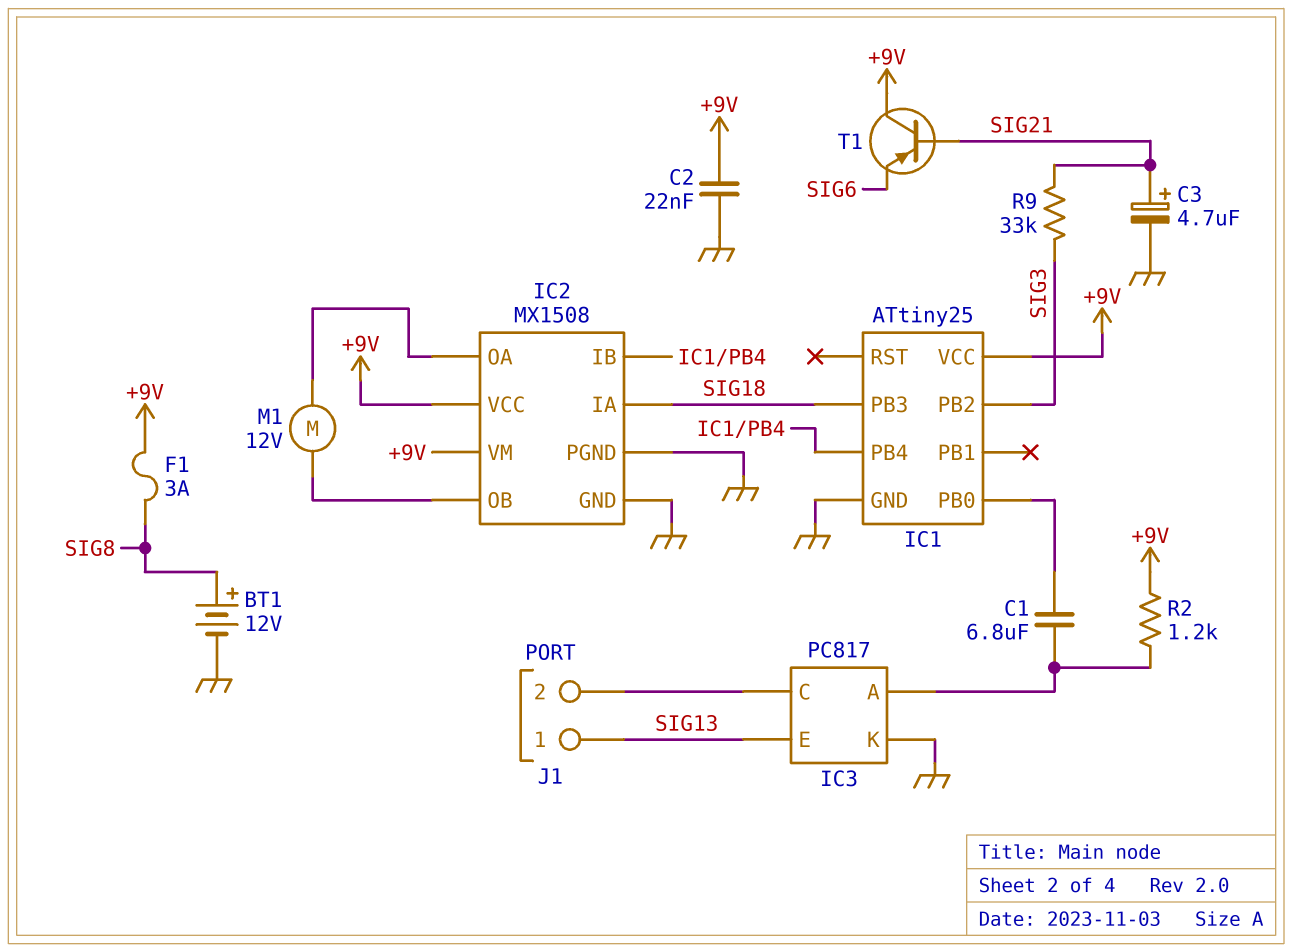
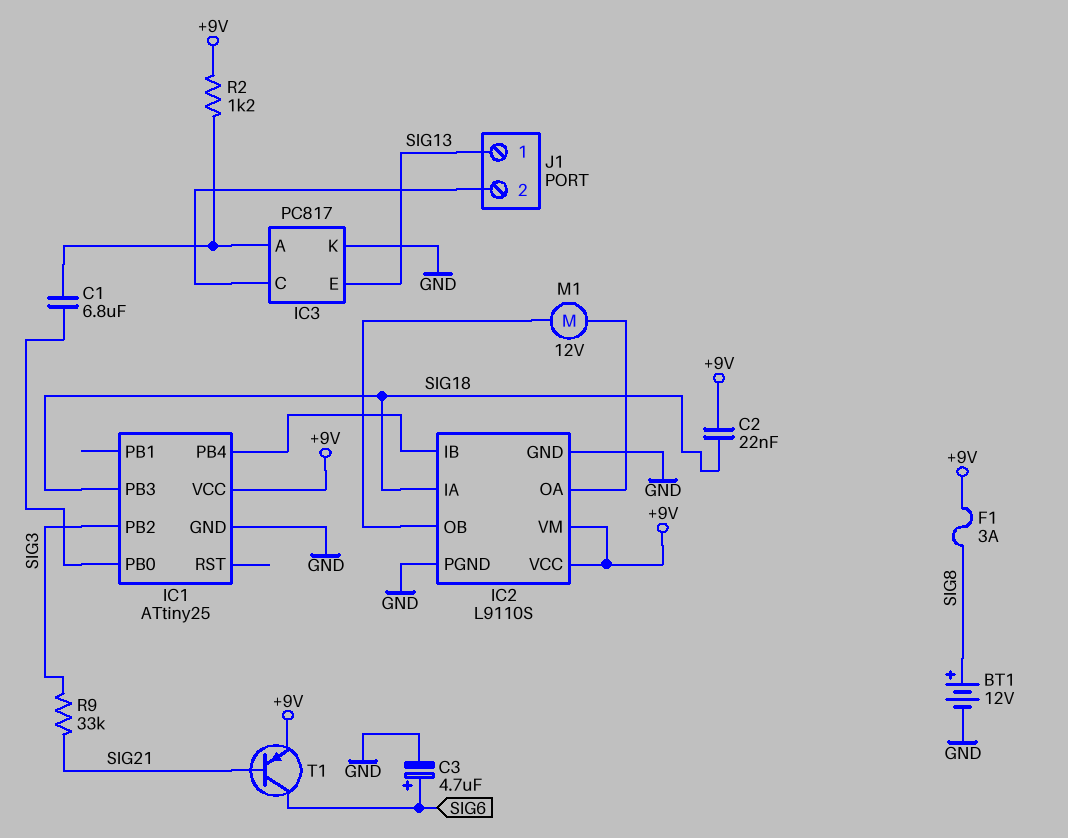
C2: 22nF (+9V, GND) -> 22nF (+9V, SIG18)
C3: 4.7uF (plus SIG21, minus GND) -> 4.7uF (plus SIG6, minus GND)
IC2: MX1508 -> L9110S
T1: PNP (B SIG21, C +9V, E SIG6) -> PNP (B SIG21, C SIG6, E +9V)

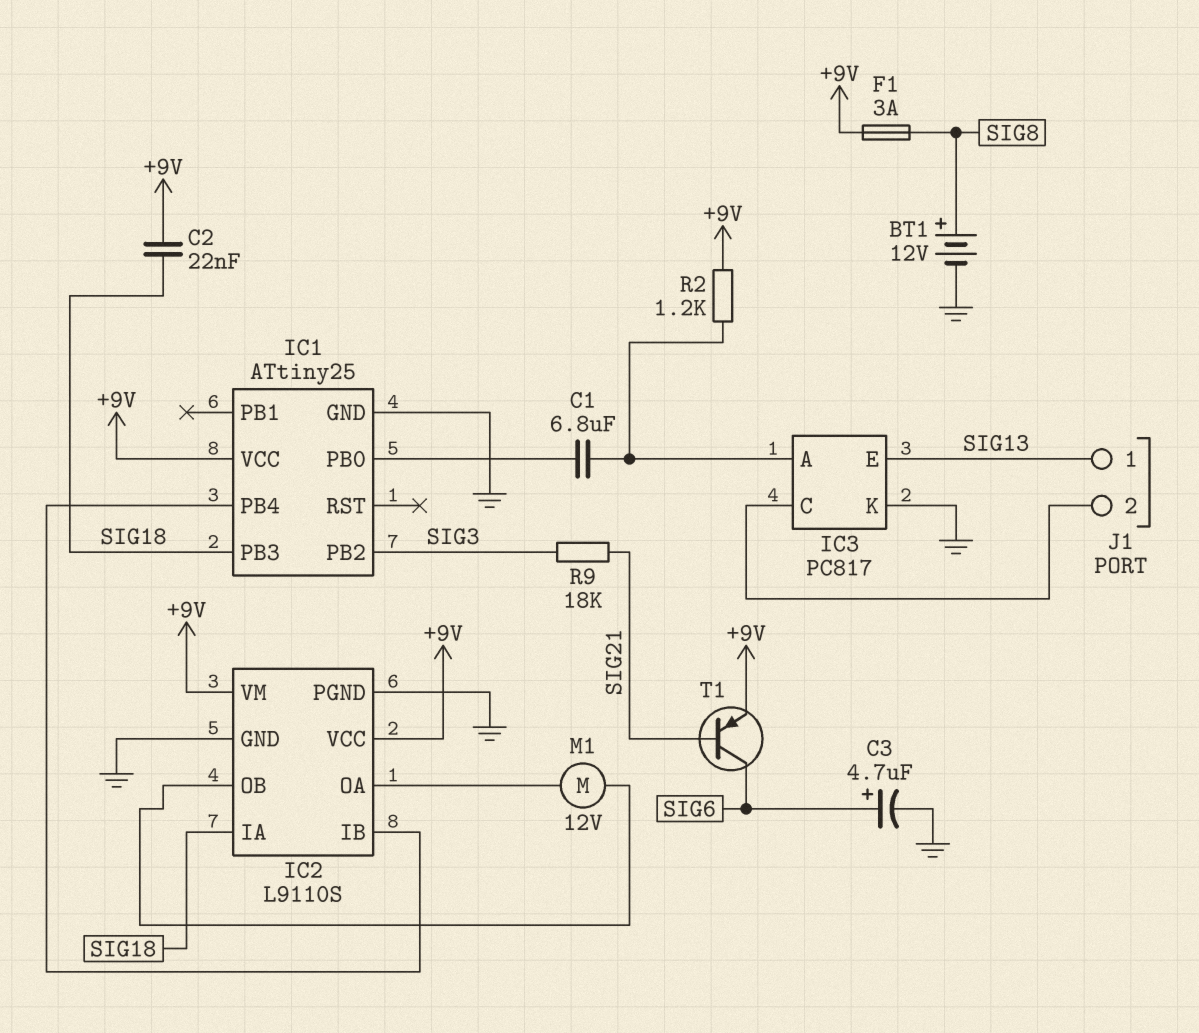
R9: 33k (SIG3, SIG21) -> 18k (SIG3, SIG21)

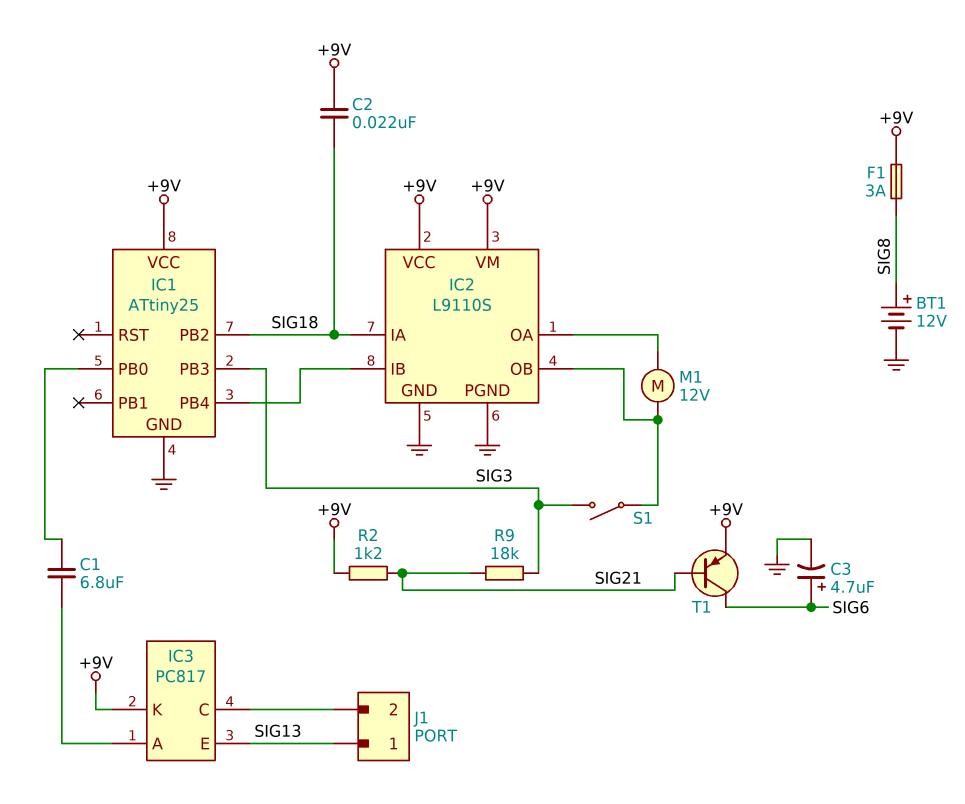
IC1 pin PB2: SIG3 -> SIG18
IC1 pin PB3: SIG18 -> SIG3
IC3 pin K: GND -> +9V
R2: 1.2k (+9V, IC3/A) -> 1.2k (+9V, SIG21)
S1: none -> switch (IC2/OB, SIG3)

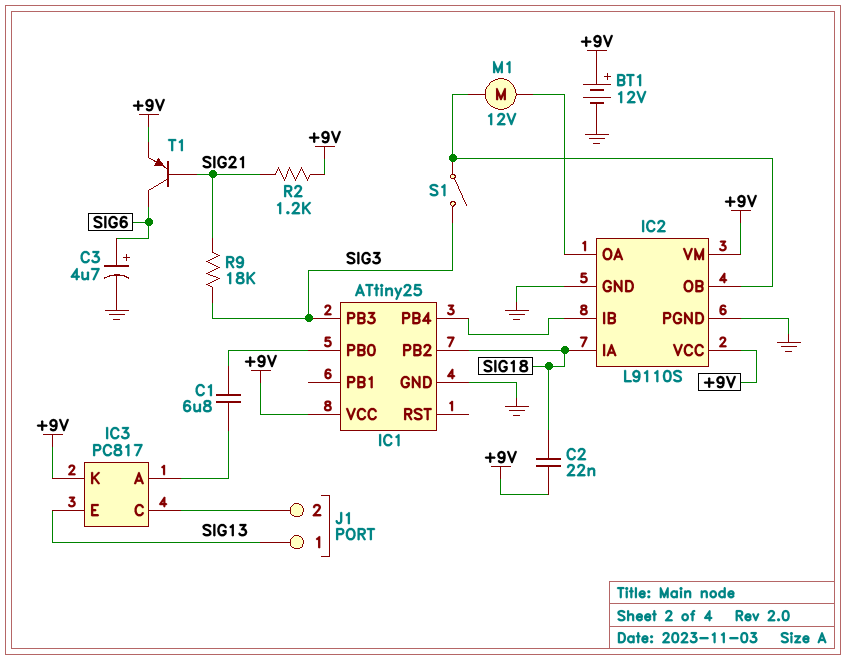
BT1: 12V (plus SIG8, minus GND) -> 12V (plus +9V, minus GND)
F1: 3A (+9V, SIG8) -> none

